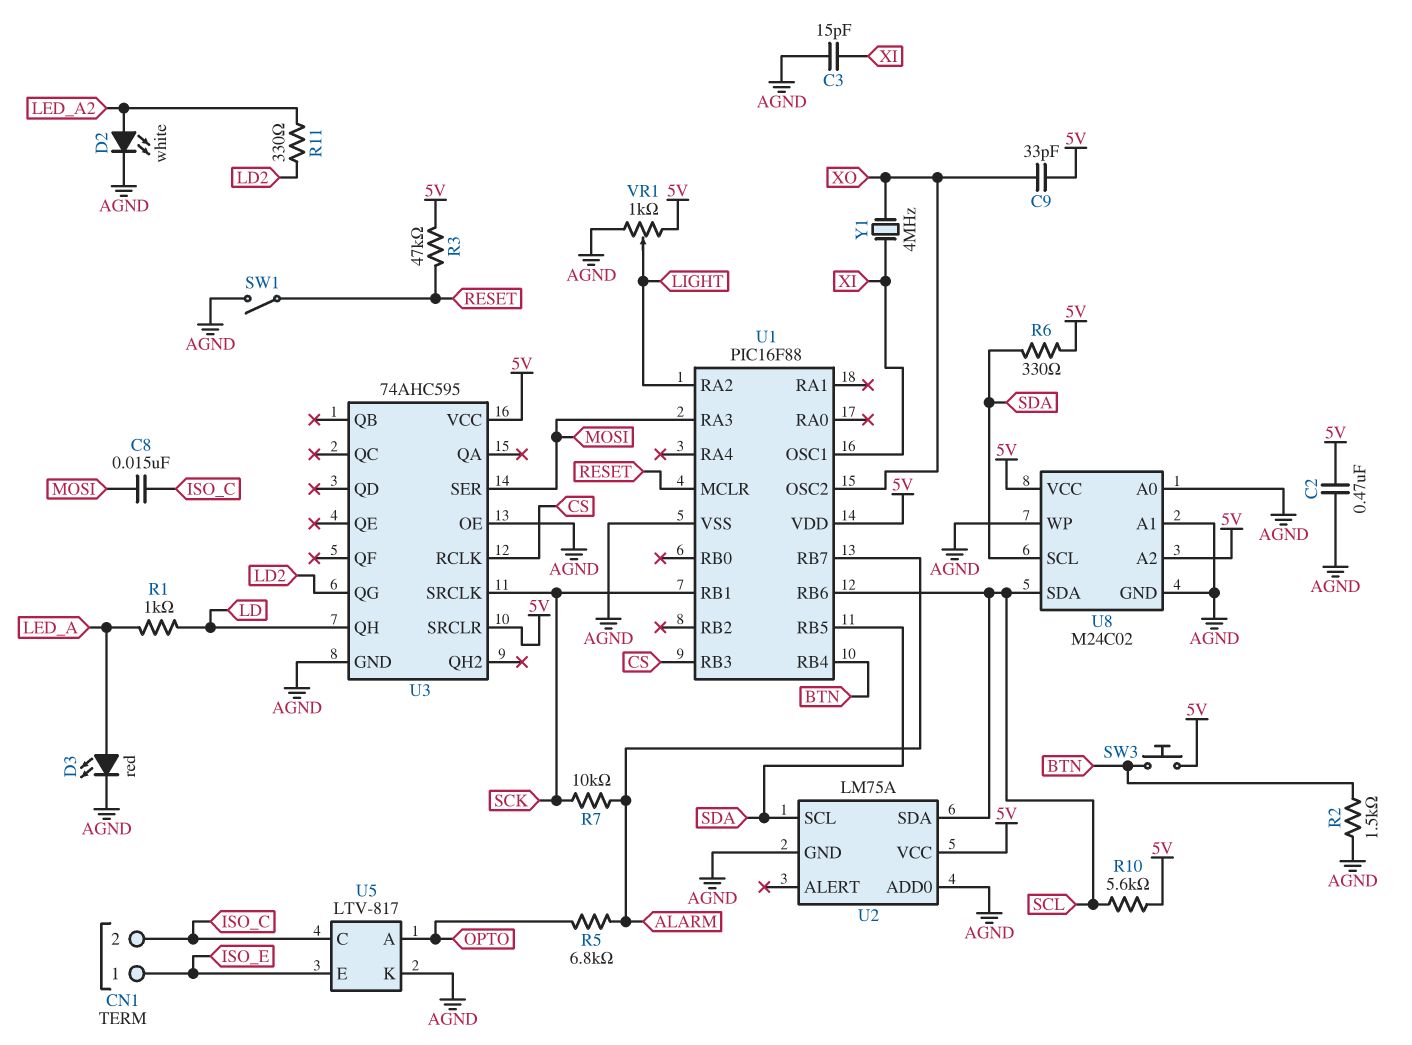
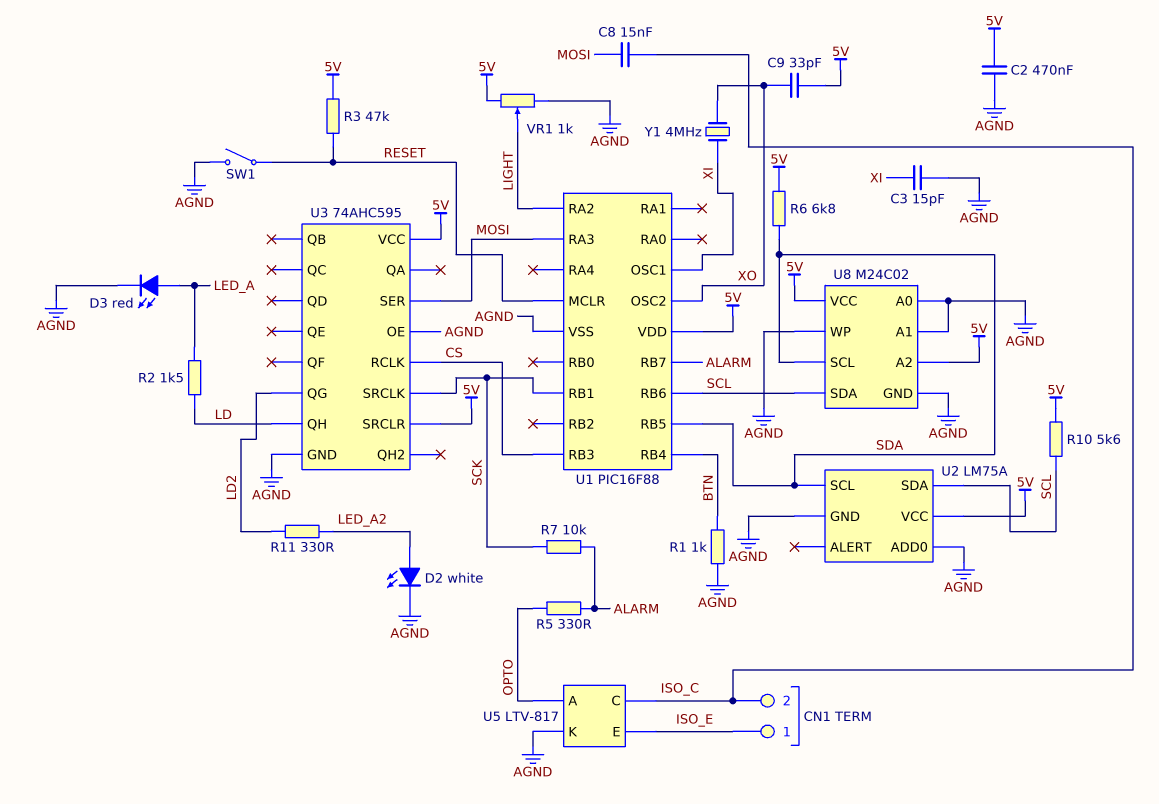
R1: 1k (LD, LED_A) -> 1k (AGND, BTN)
R2: 1.5k (AGND, BTN) -> 1.5k (LD, LED_A)
R5: 6.8k (ALARM, OPTO) -> 330 (ALARM, OPTO)
R6: 330 (5V, SDA) -> 6.8k (5V, SDA)
SW3: button (5V, BTN) -> none

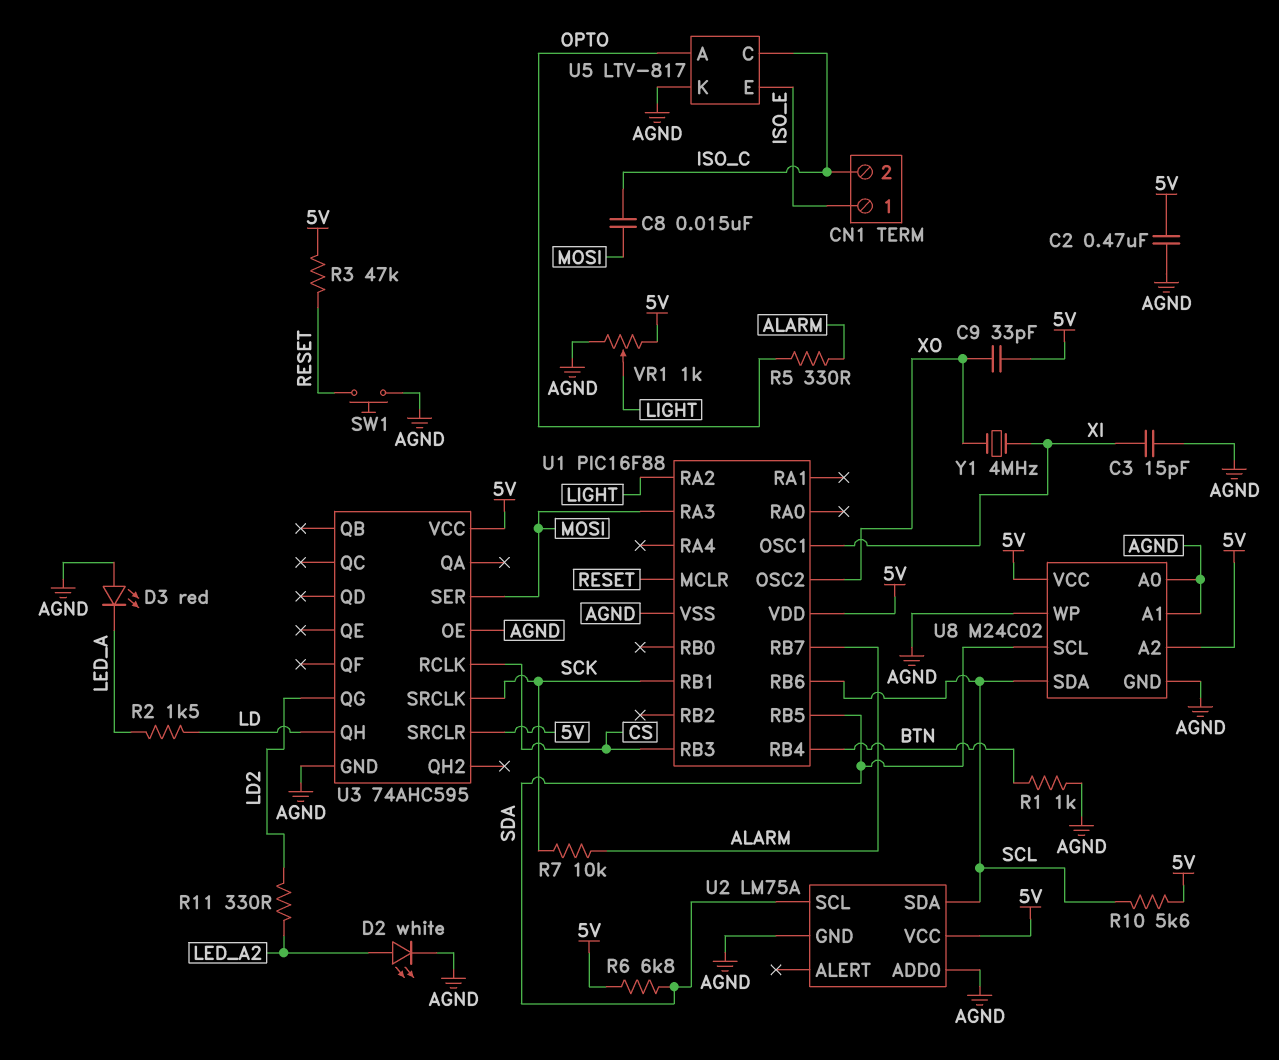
D3: LED red (A LED_A, K AGND) -> LED red (A AGND, K LED_A)
SW1: switch (AGND, RESET) -> button (AGND, RESET)

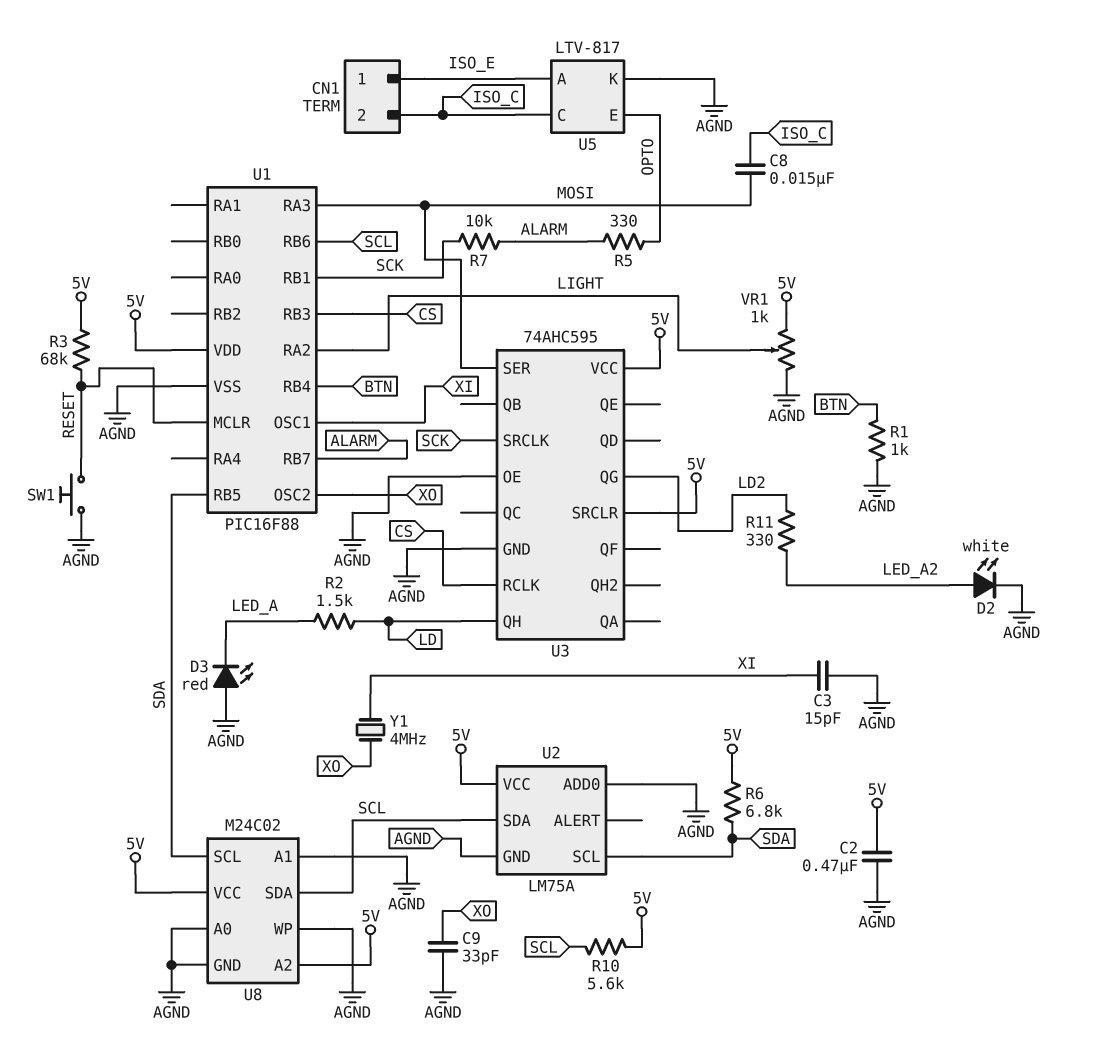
C9: 33pF (5V, XO) -> 33pF (AGND, XO)
R3: 47k (5V, RESET) -> 68k (5V, RESET)
U5 pin A: OPTO -> ISO_E
U5 pin E: ISO_E -> OPTO

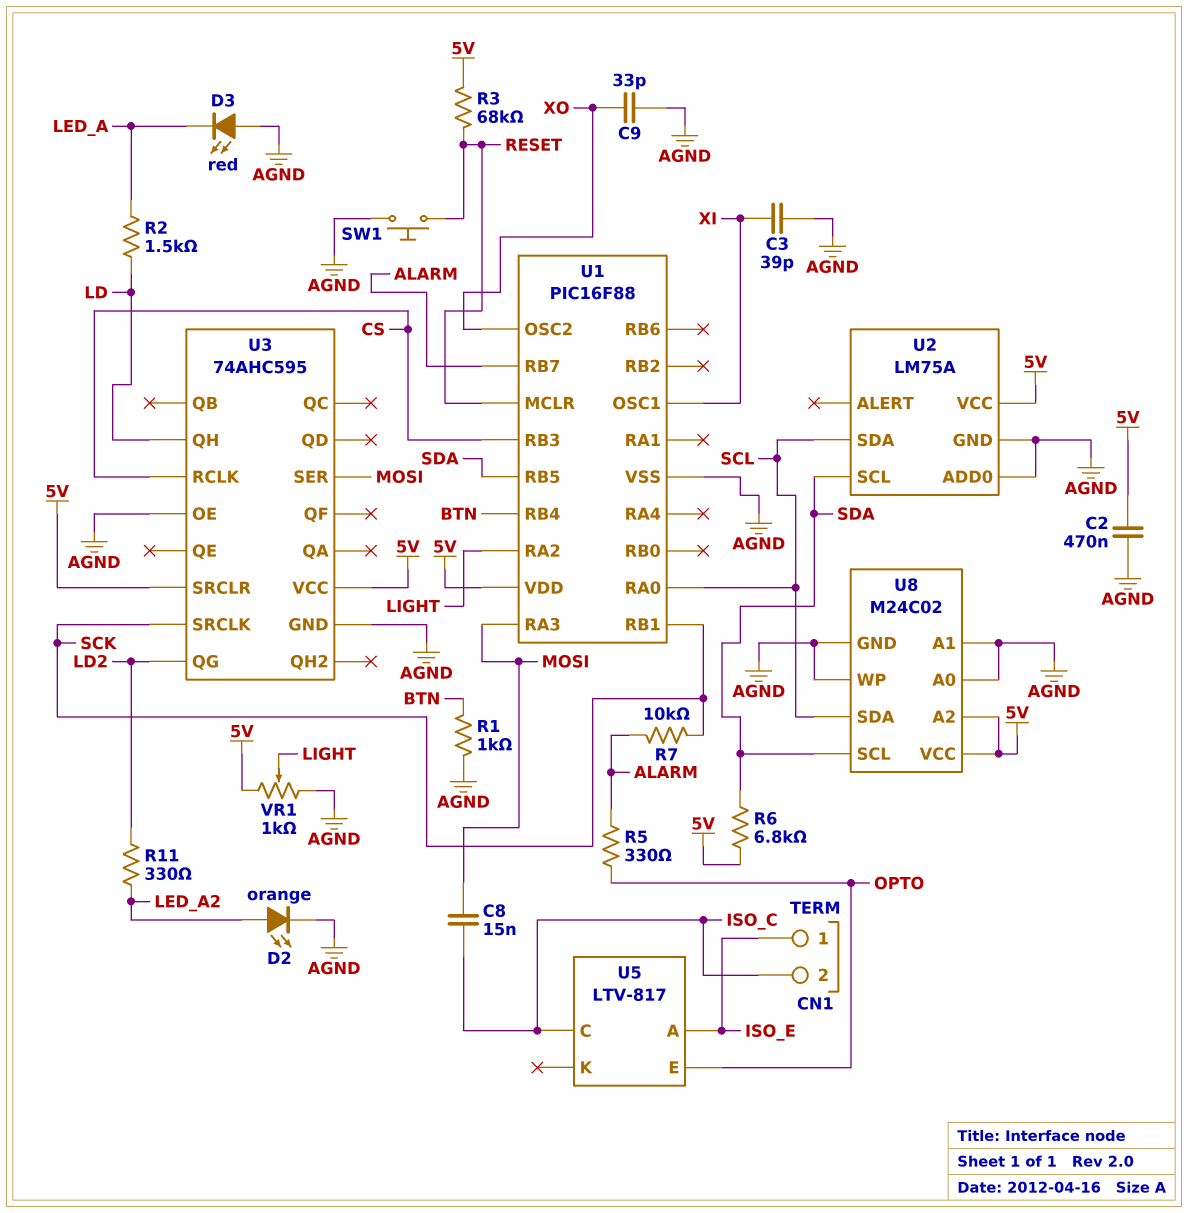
C3: 15pF (AGND, XI) -> 39pF (AGND, XI)
D2: LED white (A LED_A2, K AGND) -> LED orange (A LED_A2, K AGND)
R10: 5.6k (5V, SCL) -> none
U1 pin RA0: none -> SCL
U1 pin RB6: SCL -> none
U5 pin K: AGND -> none
Y1: 4MHz (XI, XO) -> none

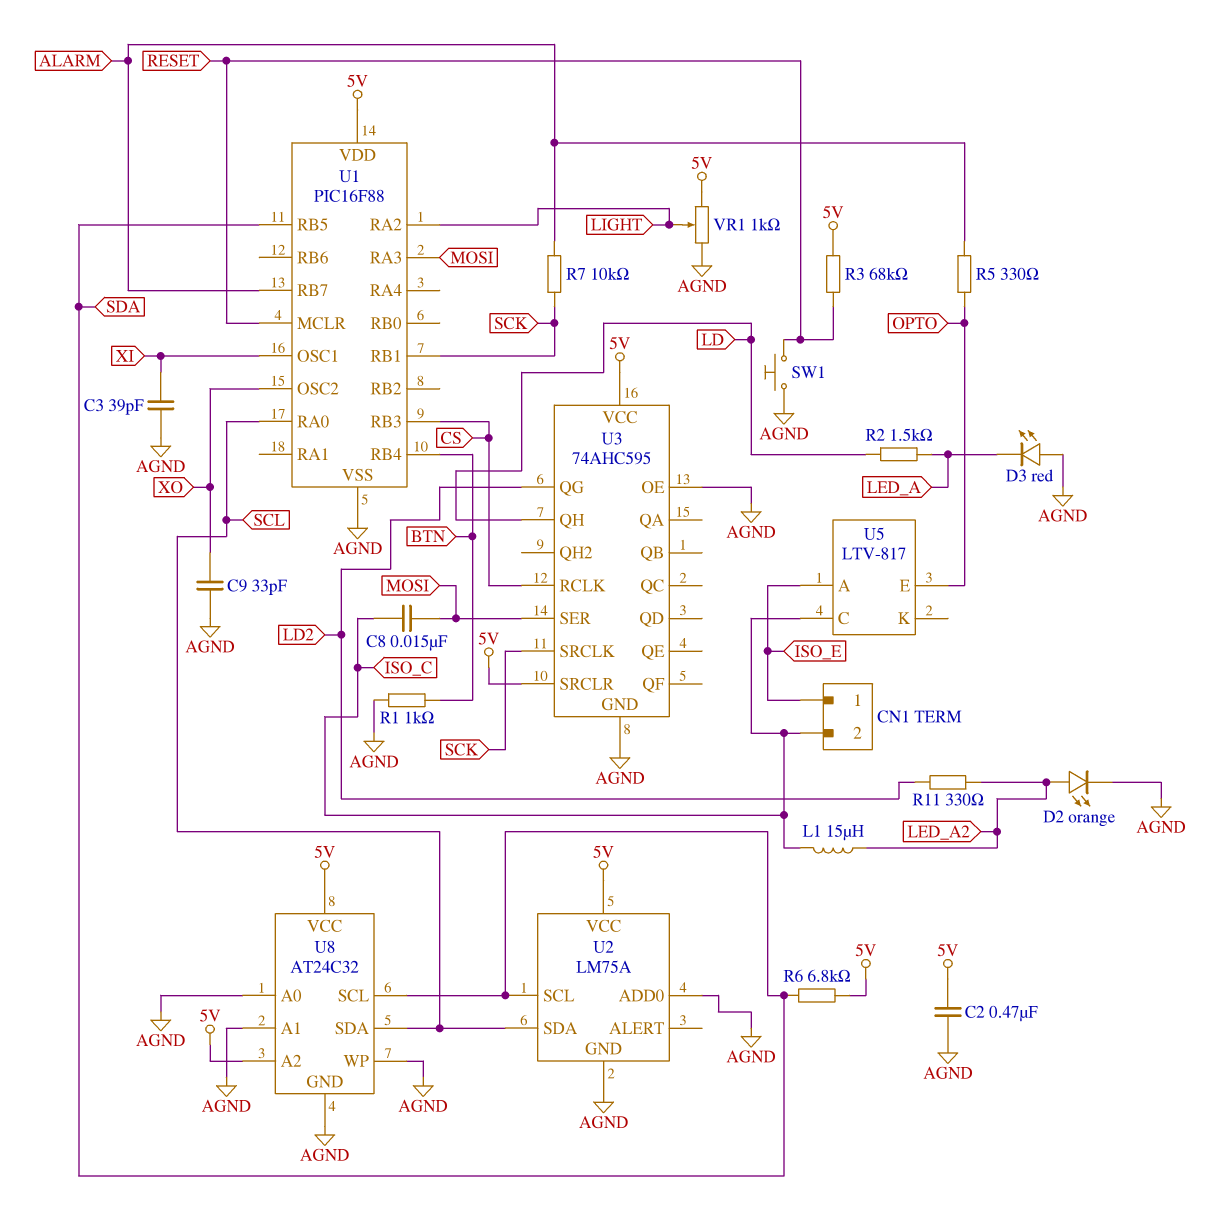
L1: none -> 15uH (ISO_C, LED_A2)
U8: M24C02 -> AT24C32

